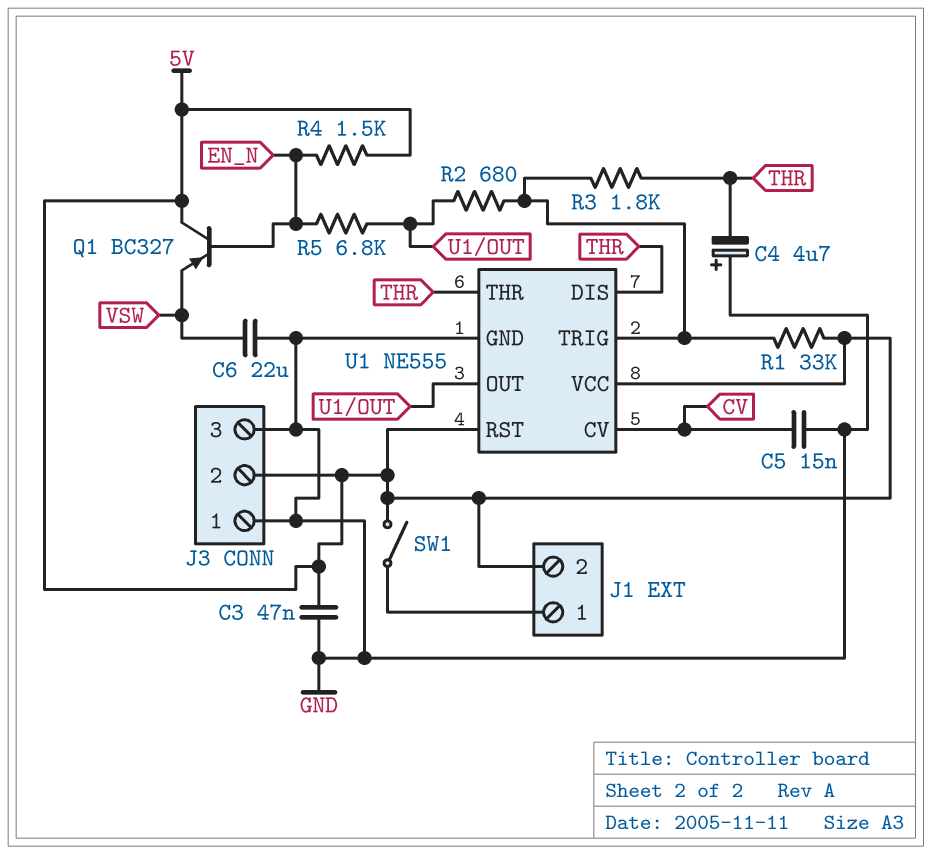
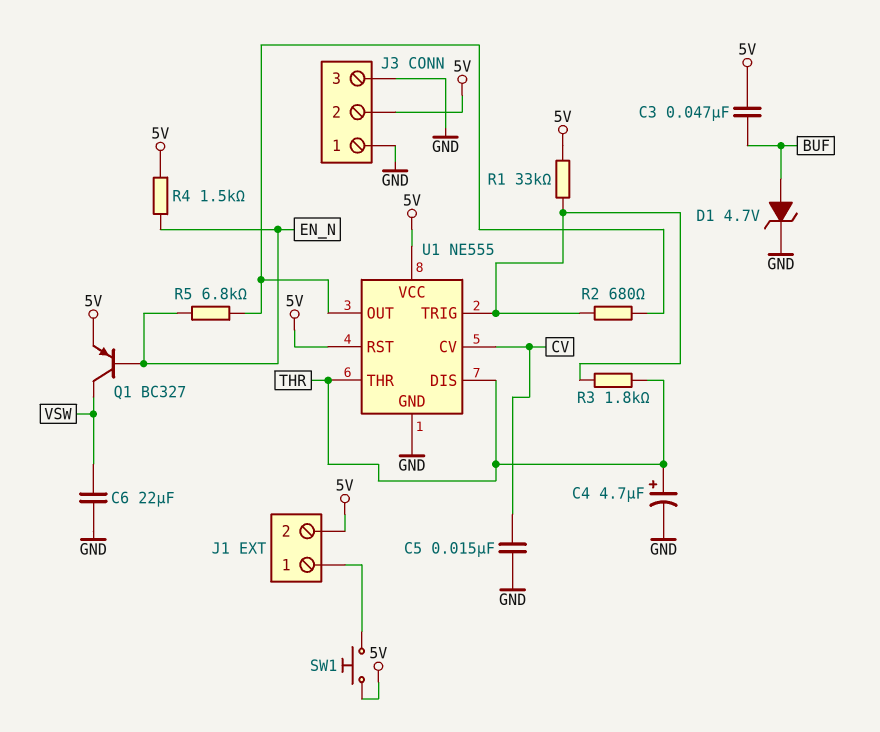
C3: 47nF (5V, GND) -> 47nF (5V, BUF)
C4: 4.7uF (plus GND, minus THR) -> 4.7uF (plus THR, minus GND)
D1: none -> zener 4.7V (A BUF, K GND)
Q1: PNP BC327 (B EN_N, C 5V, E VSW) -> PNP BC327 (B EN_N, C VSW, E 5V)
SW1: switch (5V, J1/1) -> button (5V, J1/1)

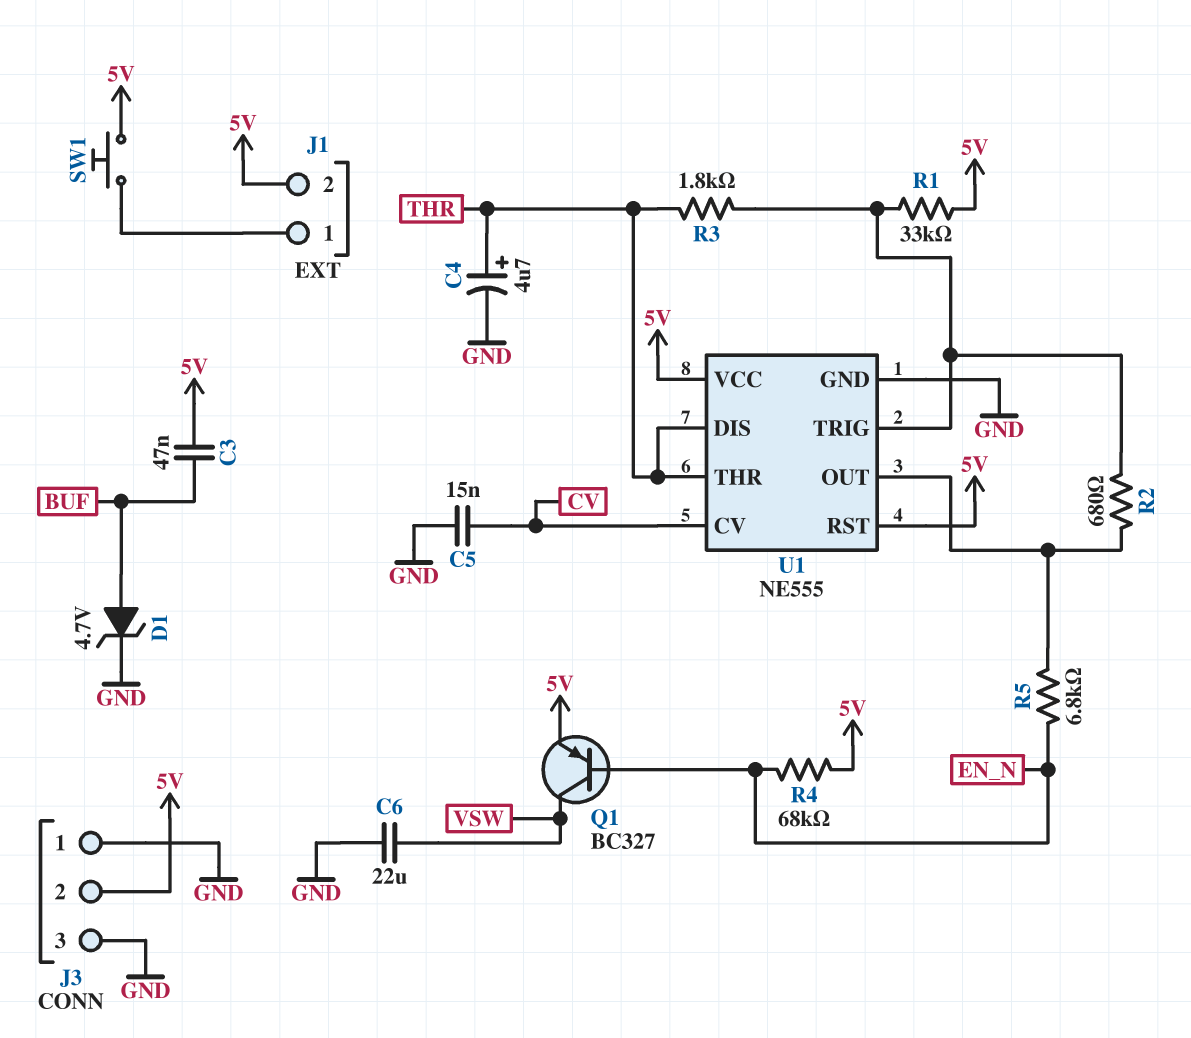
R4: 1.5k (5V, EN_N) -> 68k (5V, EN_N)

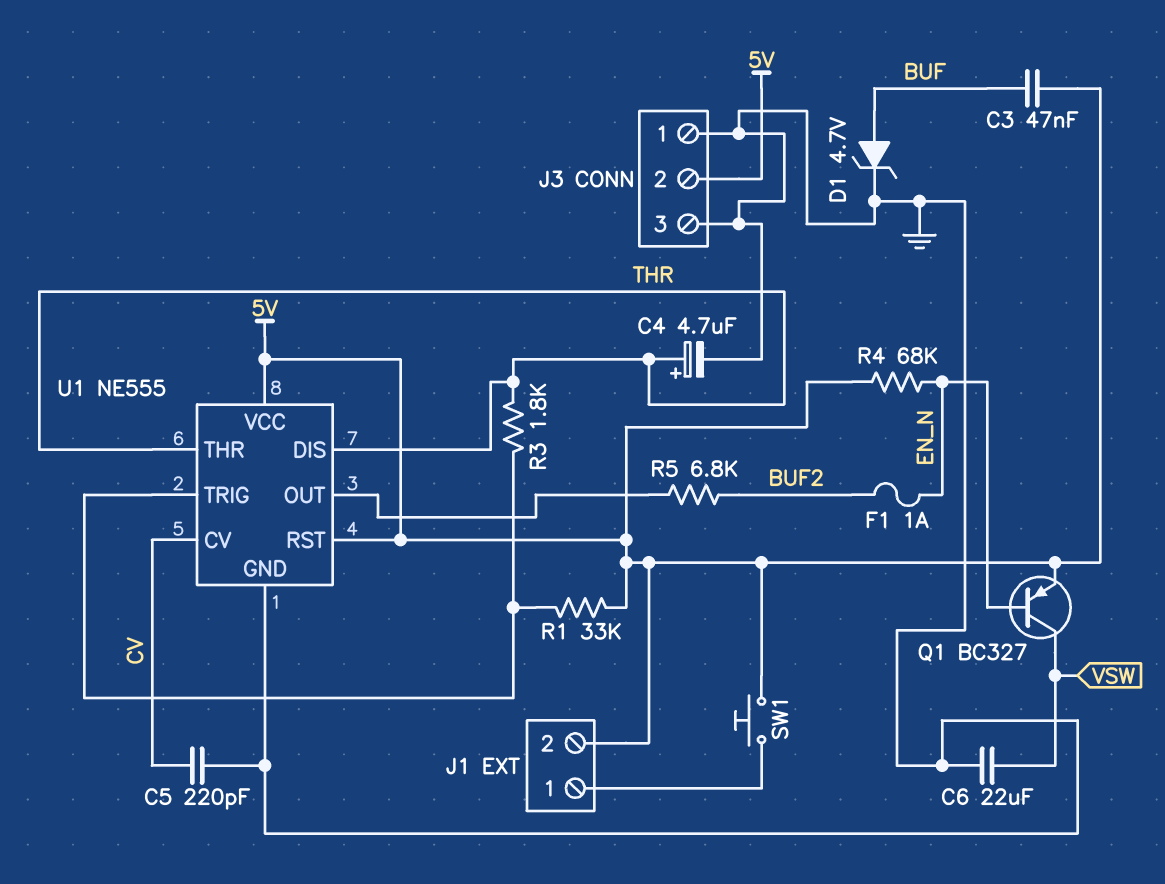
C5: 15nF (CV, GND) -> 220pF (CV, GND)
F1: none -> 1A (BUF2, EN_N)
R2: 680 (U1/OUT, U1/TRIG) -> none
R5: 6.8k (EN_N, U1/OUT) -> 6.8k (BUF2, U1/OUT)

